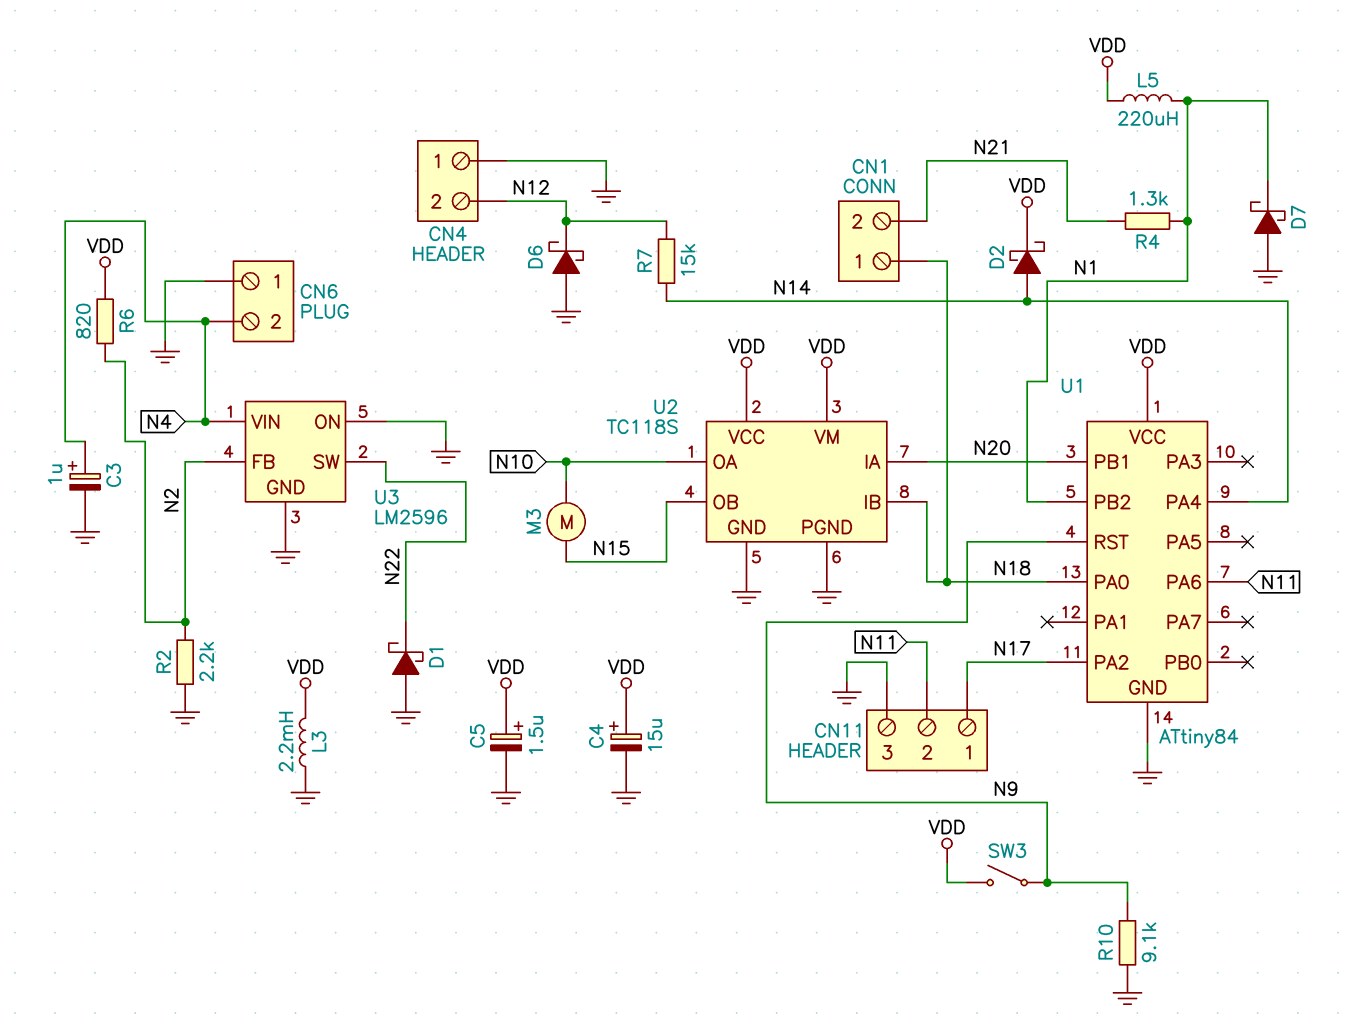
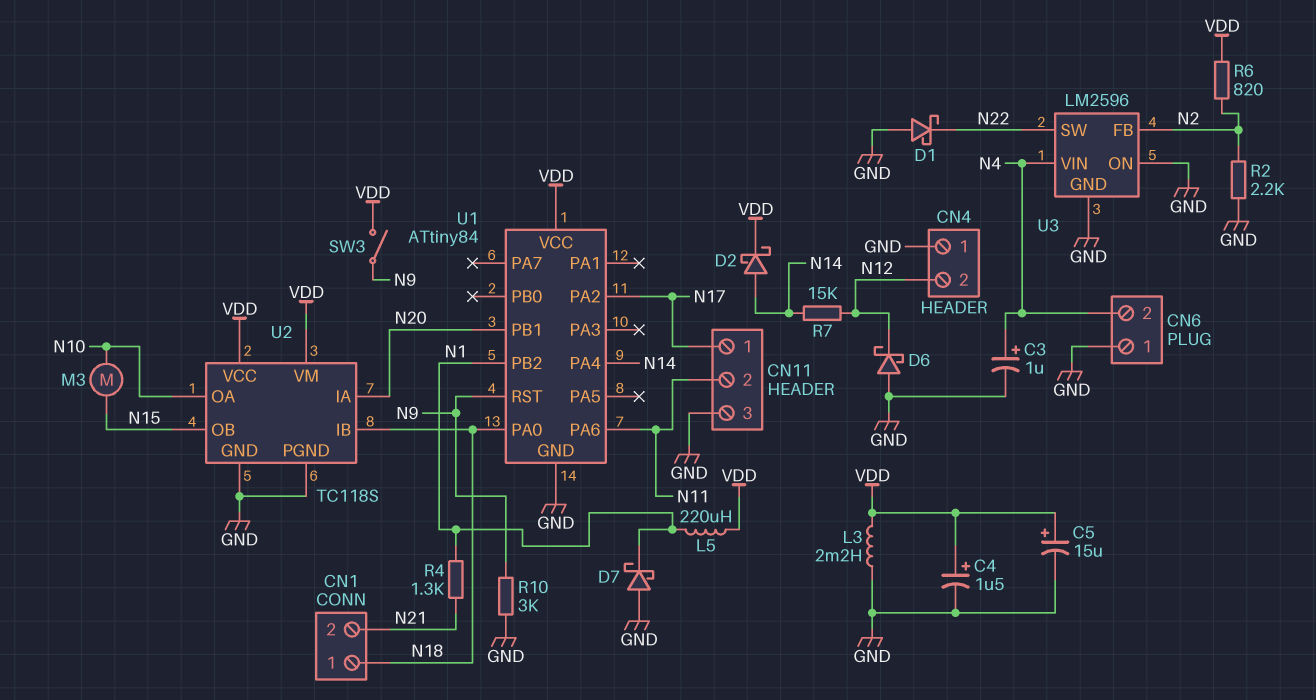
C4: 15uF (plus VDD, minus GND) -> 1.5uF (plus VDD, minus GND)
C5: 1.5uF (plus VDD, minus GND) -> 15uF (plus VDD, minus GND)
R10: 9.1k (GND, N9) -> 3k (GND, N9)

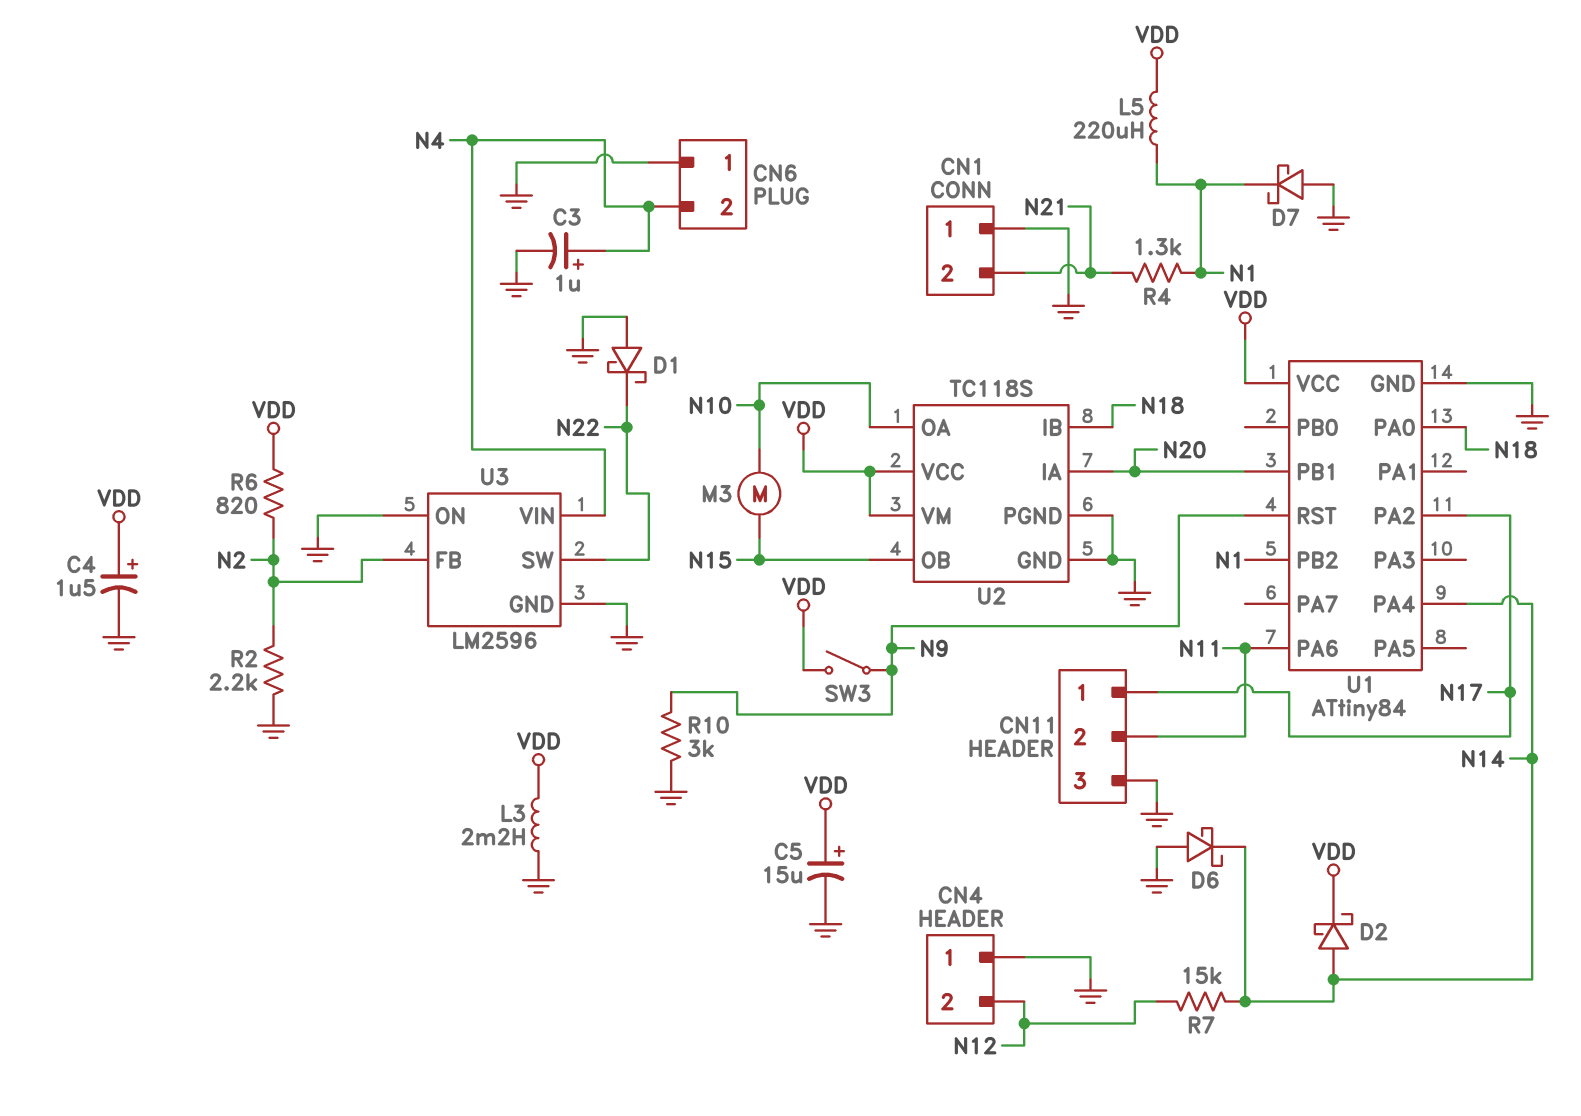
CN1 pin 1: N18 -> GND
D6: schottky (A GND, K N12) -> schottky (A GND, K N14)

